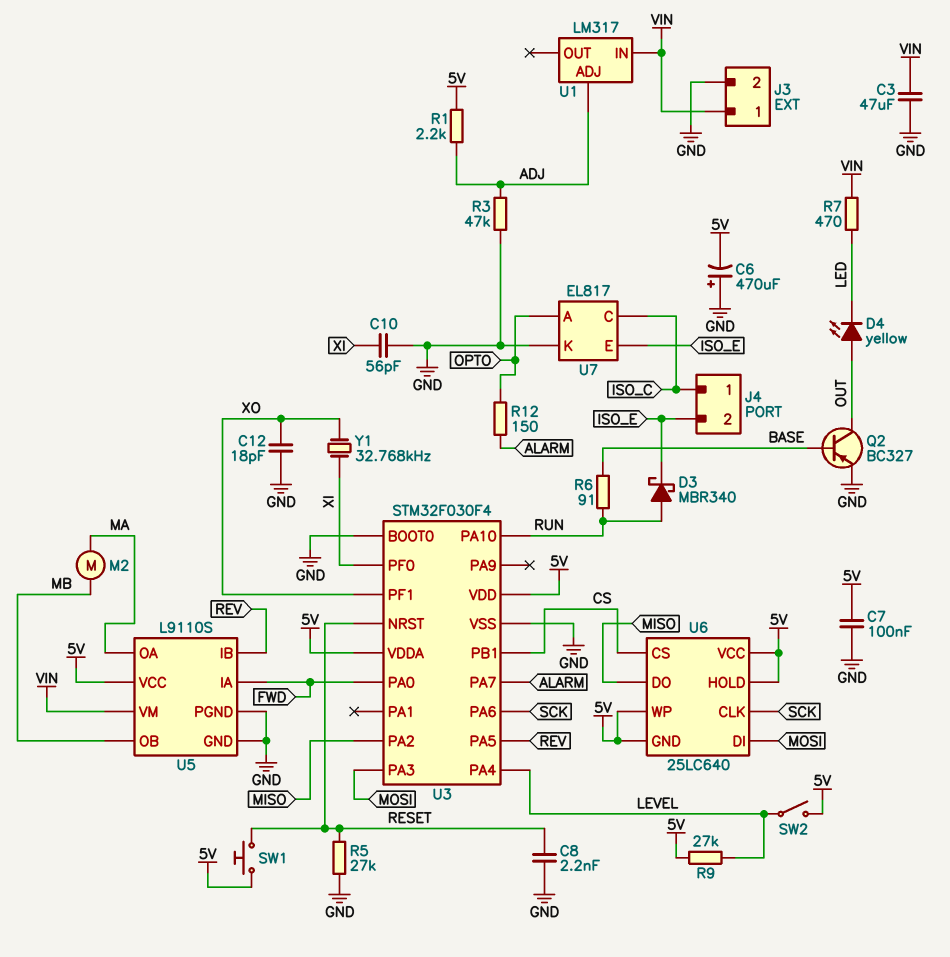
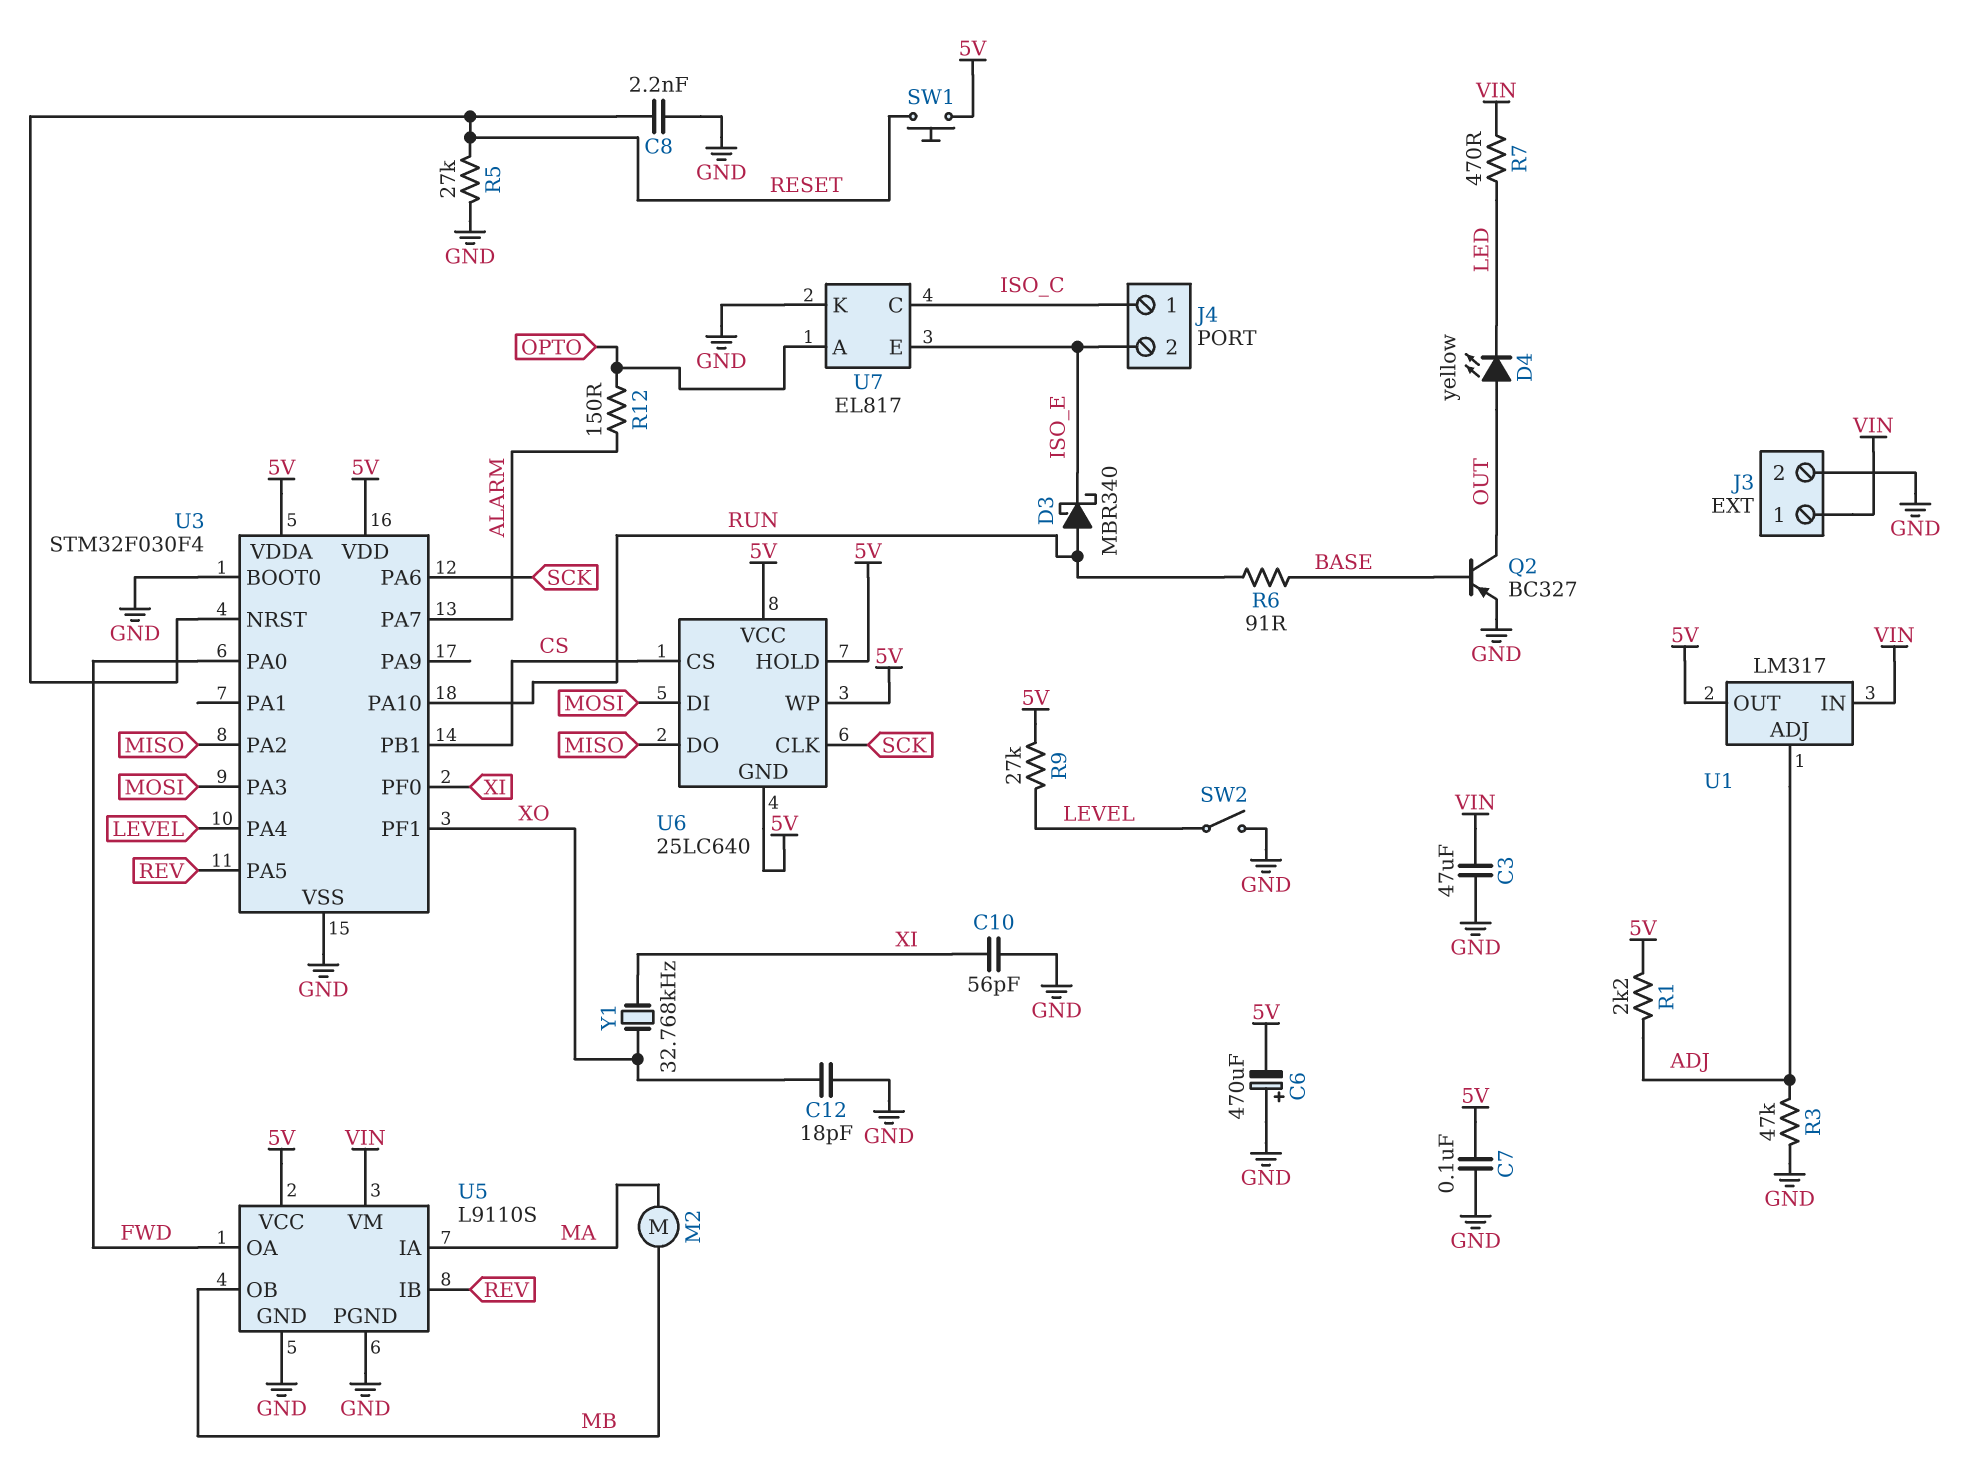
SW2: switch (5V, LEVEL) -> switch (GND, LEVEL)
U1 pin OUT: none -> 5V
U5 pin IA: FWD -> MA
U5 pin OA: MA -> FWD

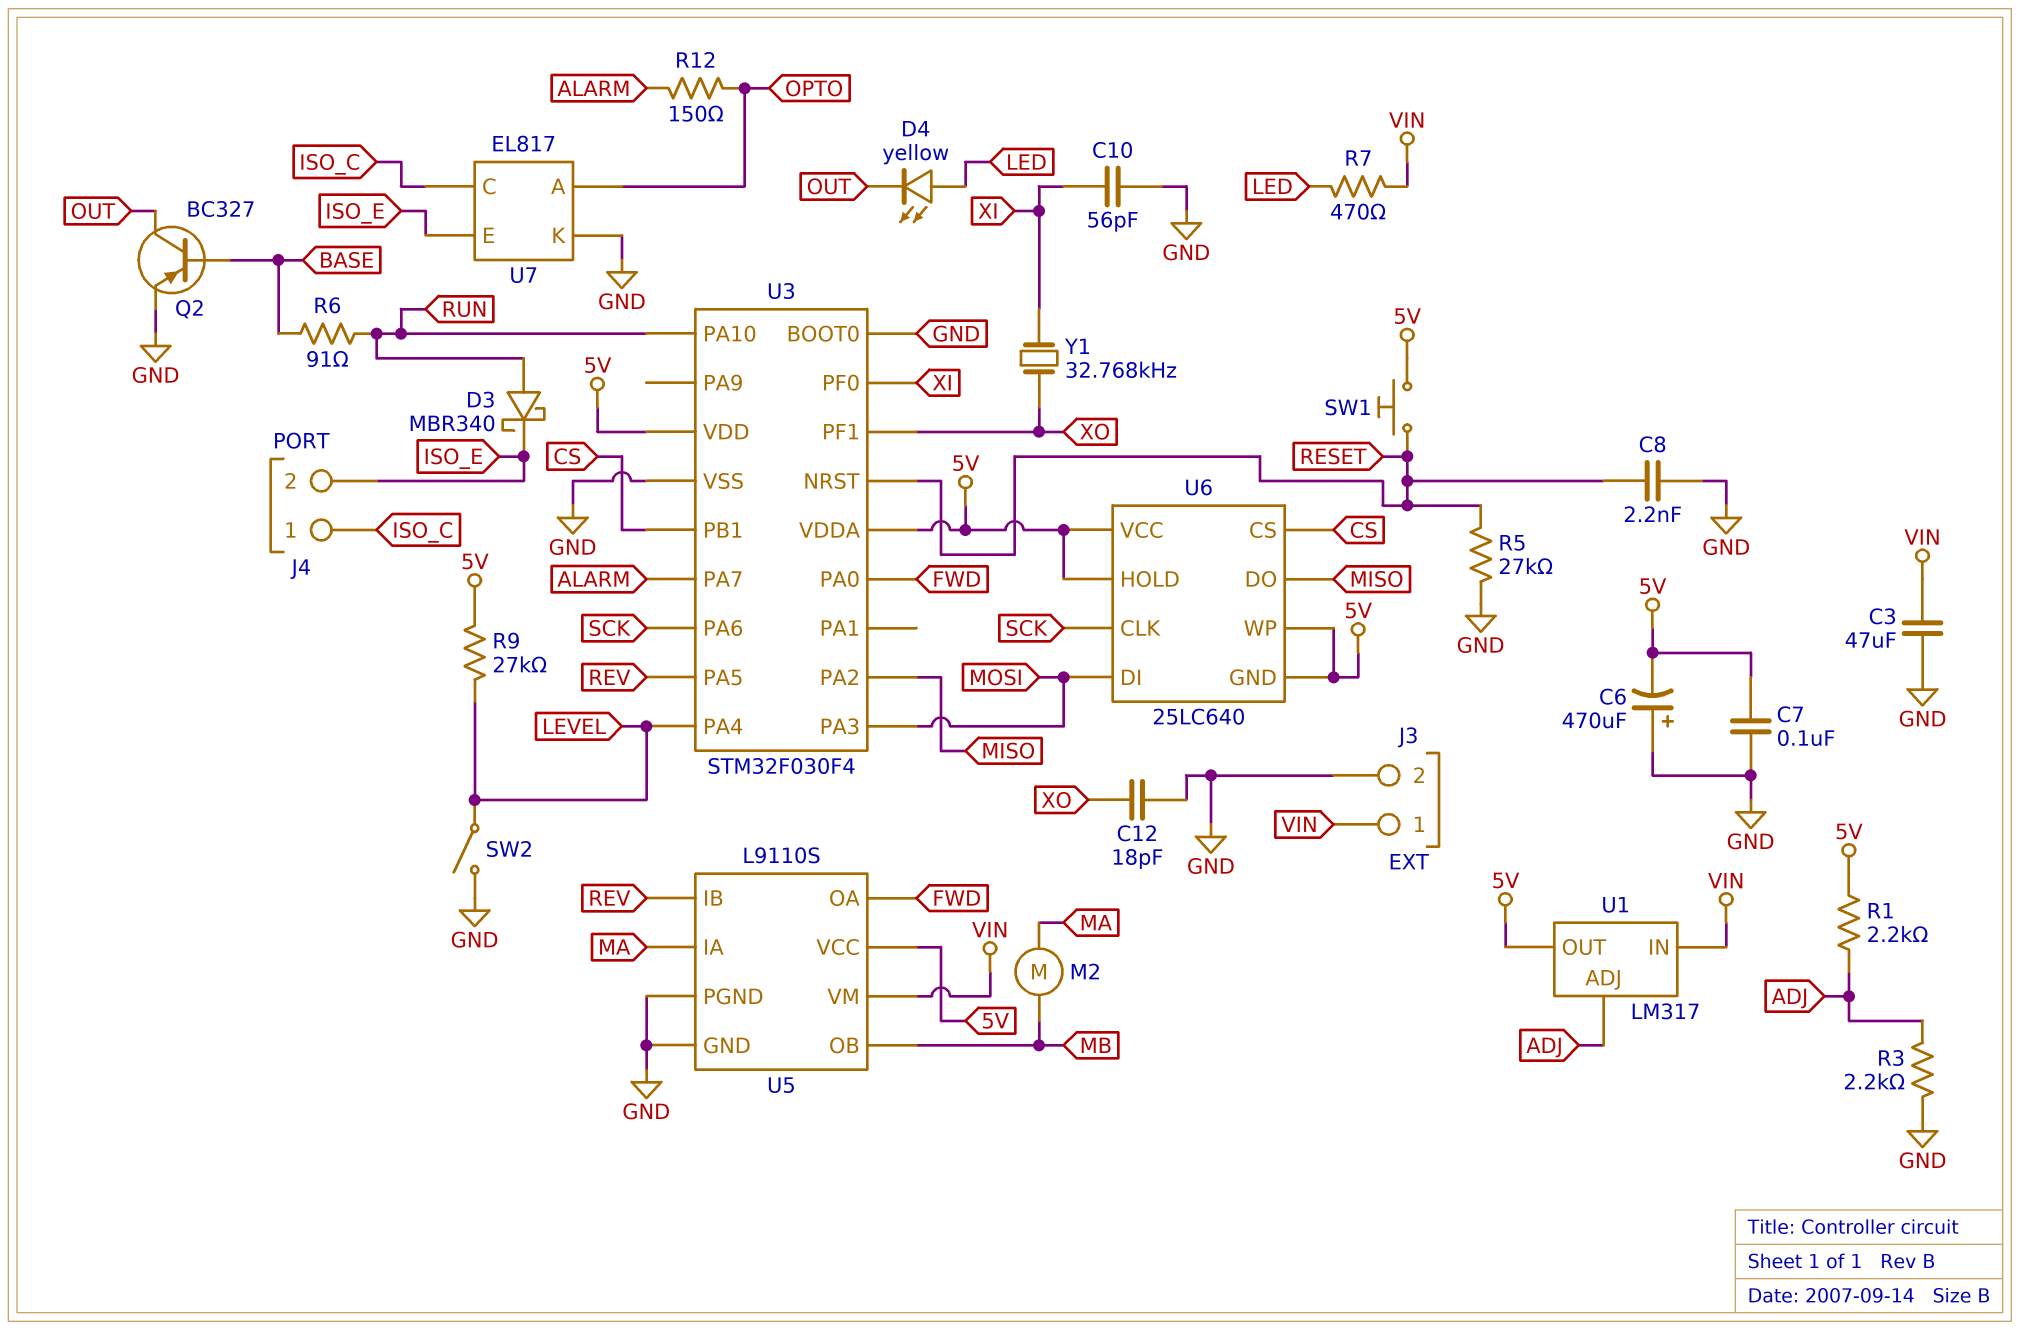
D4: LED yellow (A OUT, K LED) -> LED yellow (A LED, K OUT)
R3: 47k (ADJ, GND) -> 2.2k (ADJ, GND)

